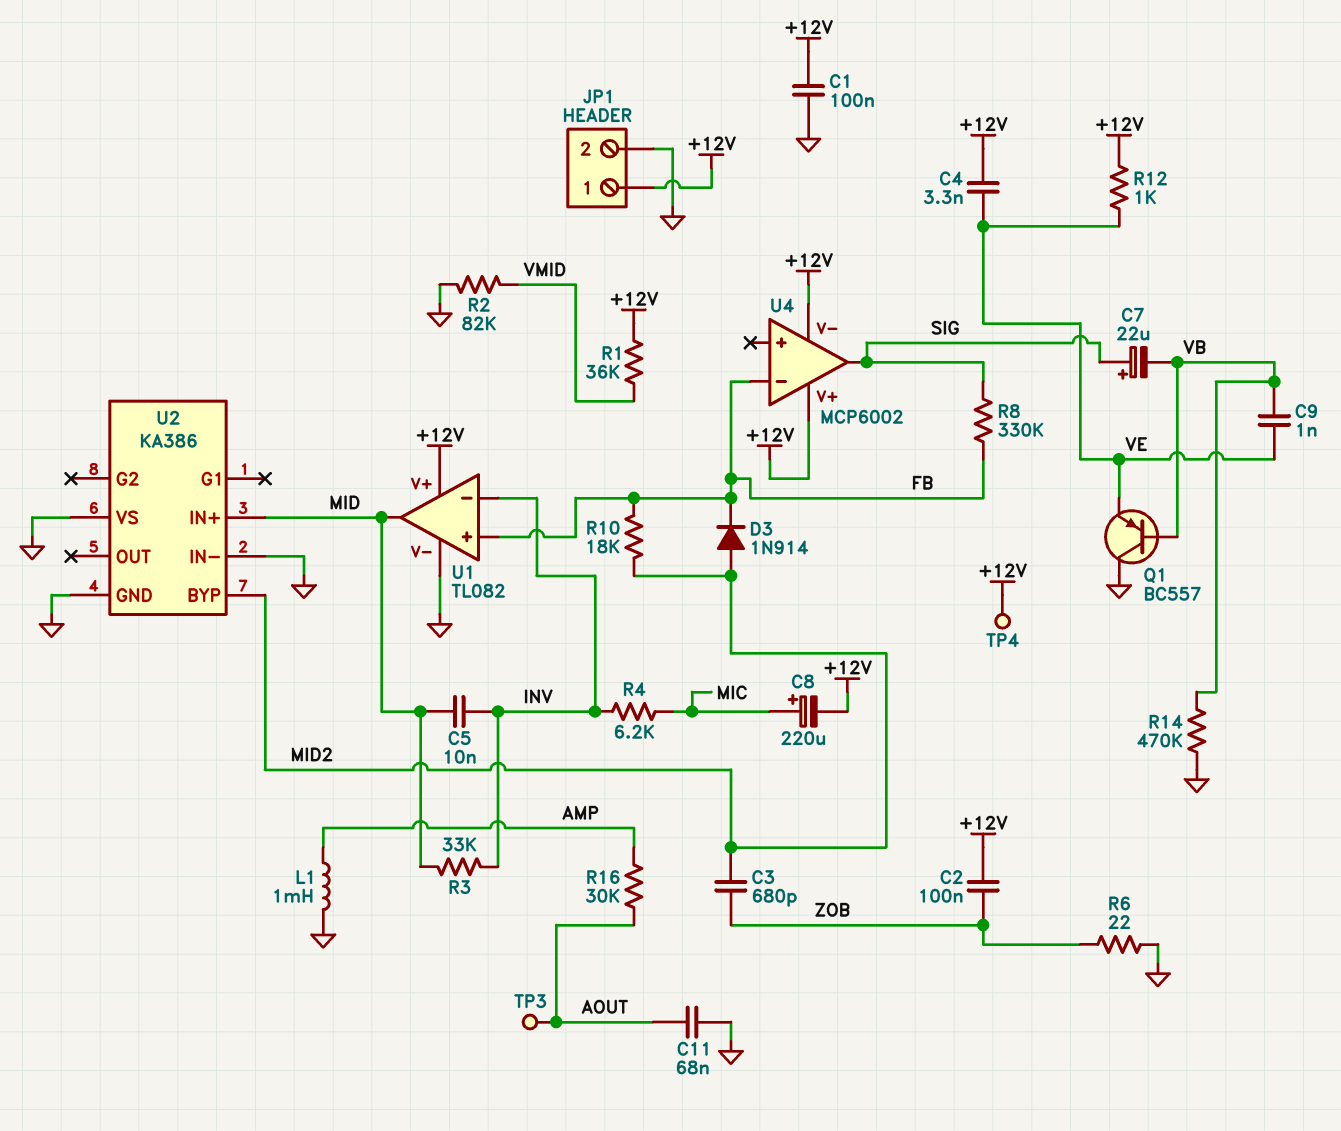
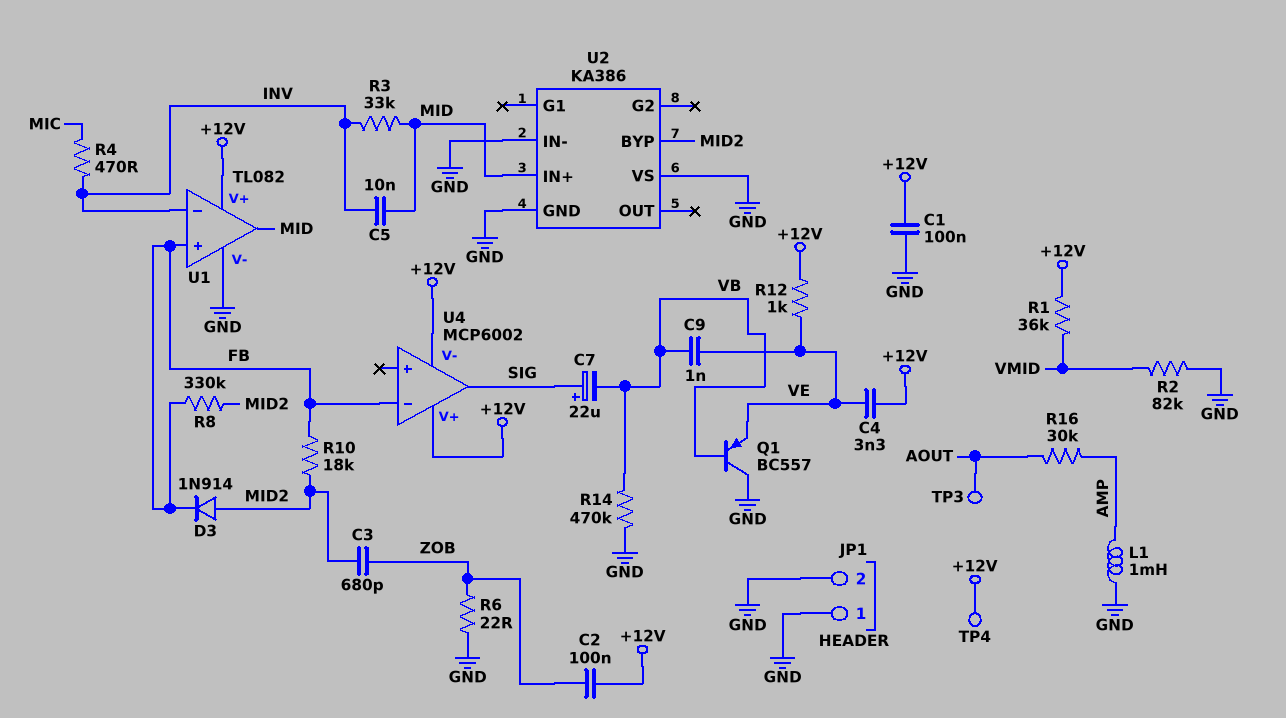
C8: 220uF (plus MIC, minus +12V) -> none
C11: 68nF (AOUT, GND) -> none
JP1 pin 1: +12V -> GND
R4: 6.2k (INV, MIC) -> 470 (INV, MIC)
R8: 330k (FB, SIG) -> 330k (FB, MID2)

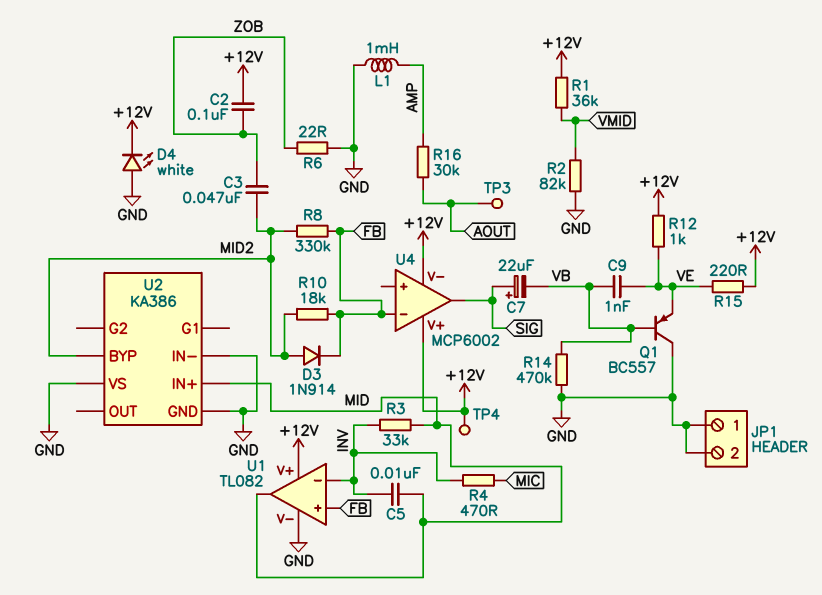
C1: 100nF (+12V, GND) -> none
C3: 680pF (MID2, ZOB) -> 47nF (MID2, ZOB)
C4: 3.3nF (+12V, VE) -> none
D4: none -> LED white (A GND, K +12V)
R15: none -> 220 (+12V, VE)

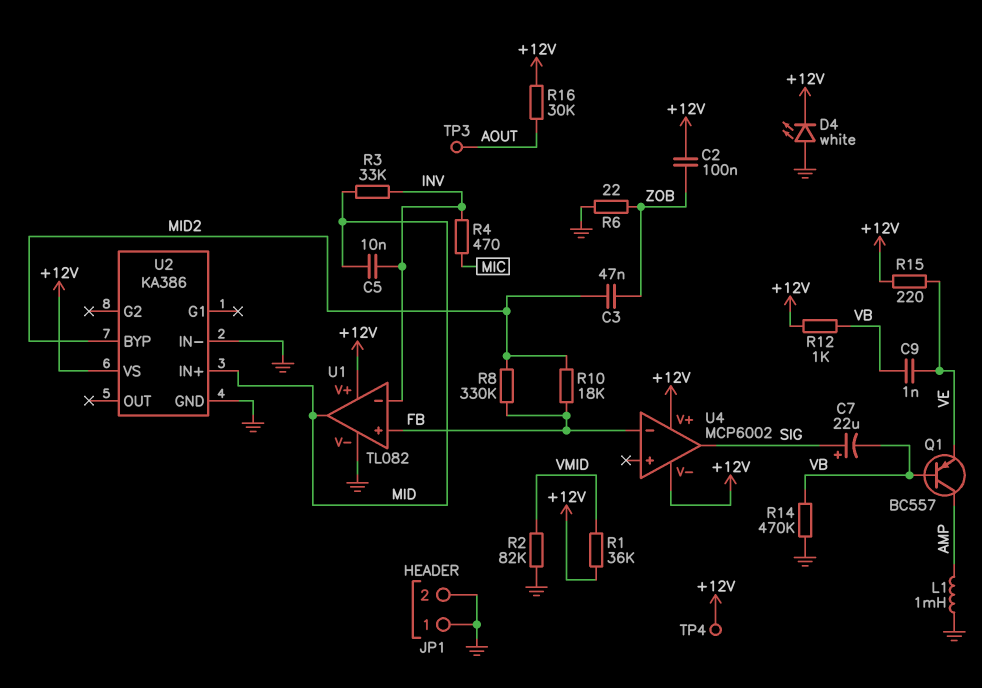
D3: diode 1N914 (A MID2, K FB) -> none
Q1: PNP BC557 (B VB, C GND, E VE) -> PNP BC557 (B VB, C AMP, E VE)
R12: 1k (+12V, VE) -> 1k (+12V, VB)
R16: 30k (AMP, AOUT) -> 30k (+12V, AOUT)
U2 pin VS: GND -> +12V

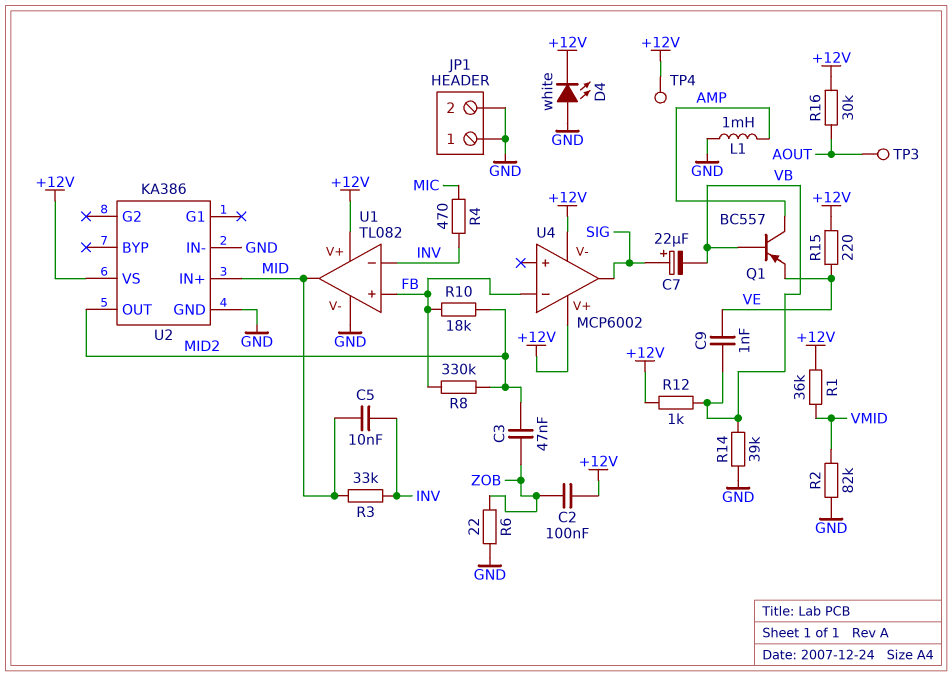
R14: 470k (GND, VB) -> 39k (GND, VB)
U2 pin BYP: MID2 -> none
U2 pin OUT: none -> MID2

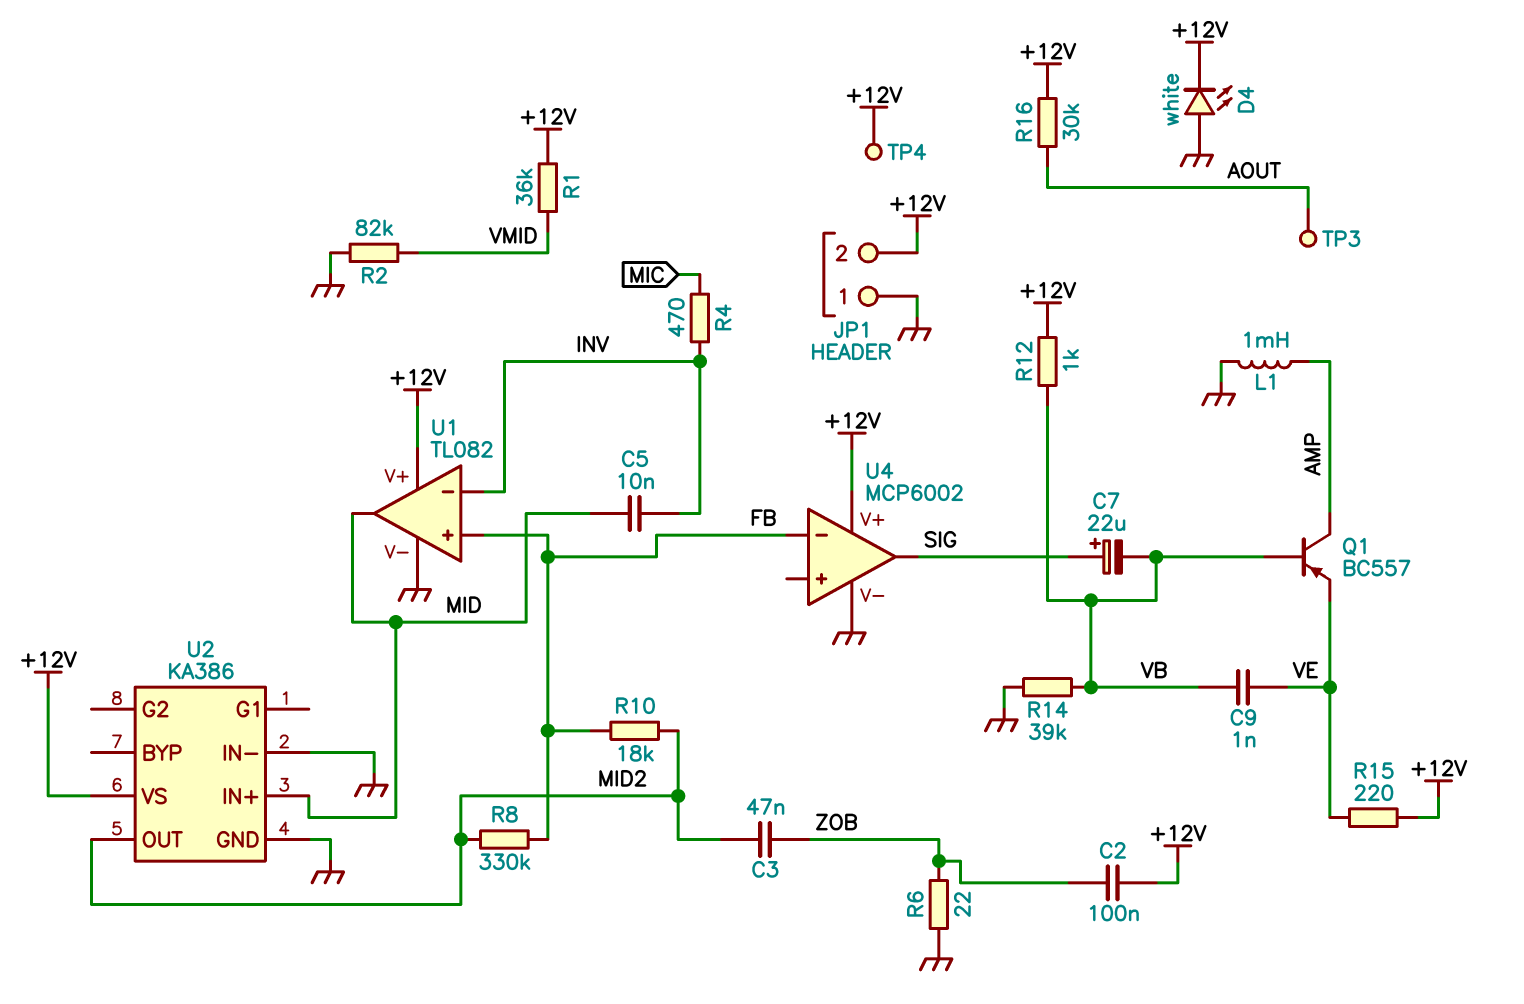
JP1 pin 2: GND -> +12V
R3: 33k (INV, MID) -> none
U4 pin V-: +12V -> GND

